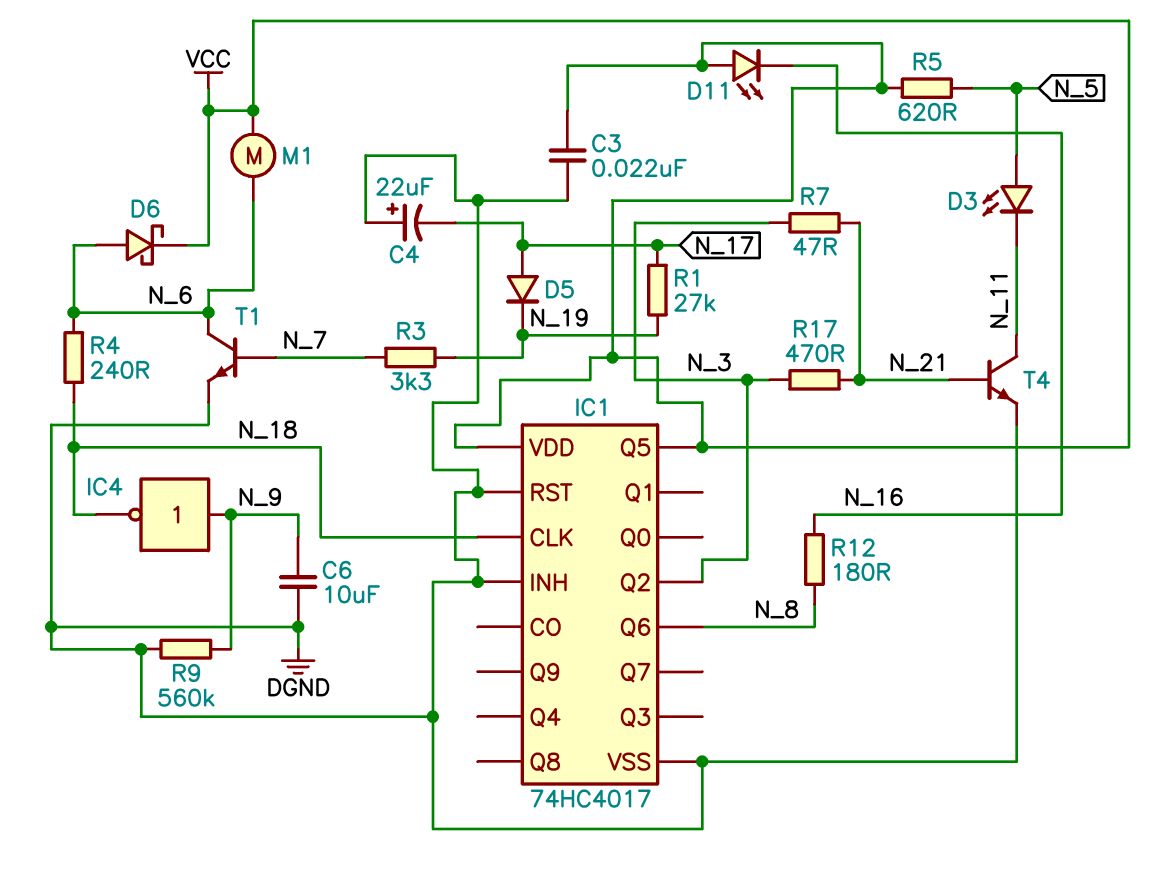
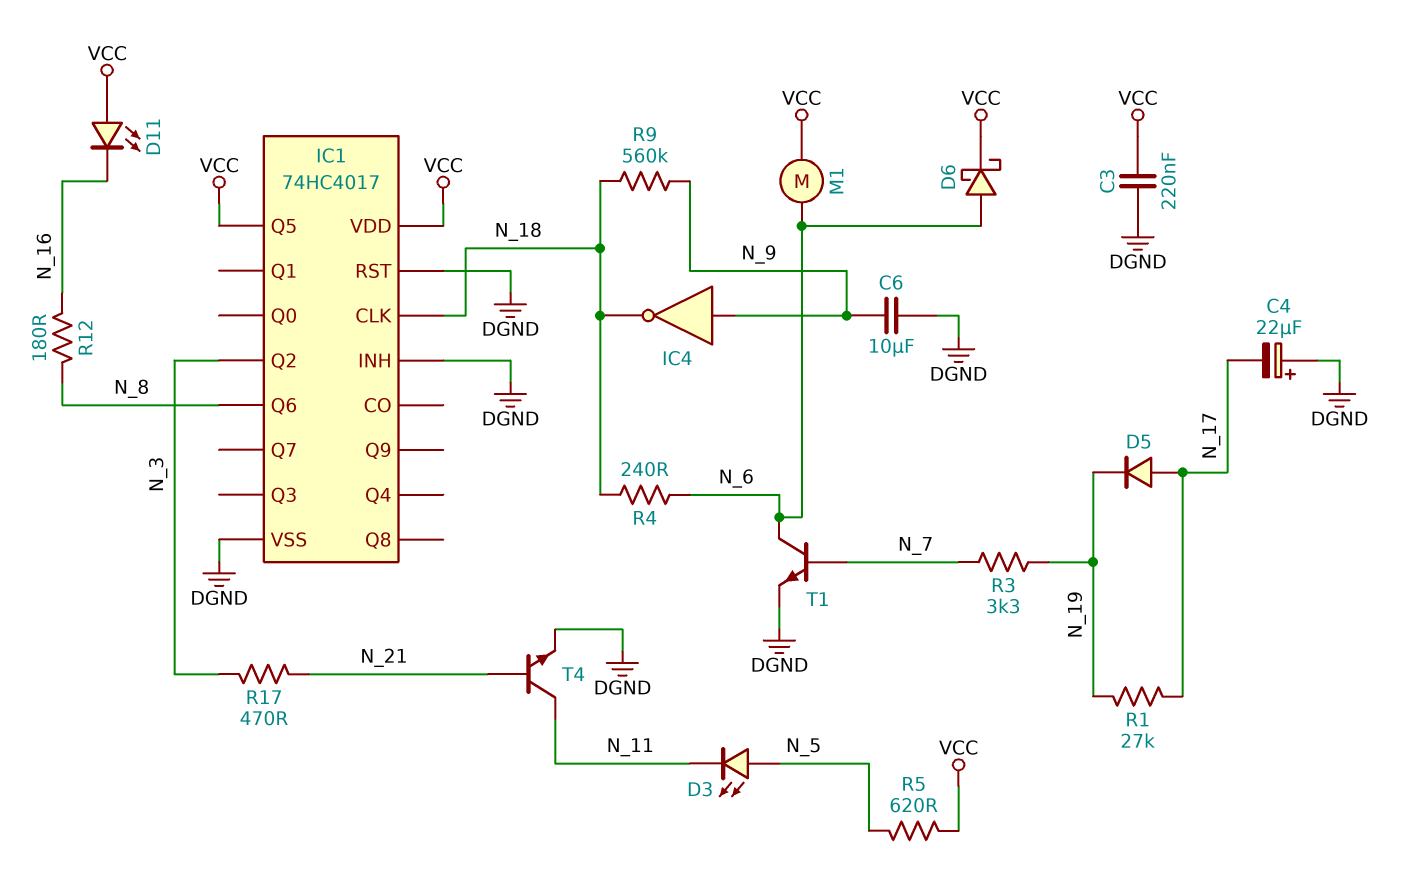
C3: 22nF (DGND, VCC) -> 220nF (DGND, VCC)
R7: 47 (N_3, N_21) -> none
R9: 560k (DGND, N_9) -> 560k (N_9, N_18)

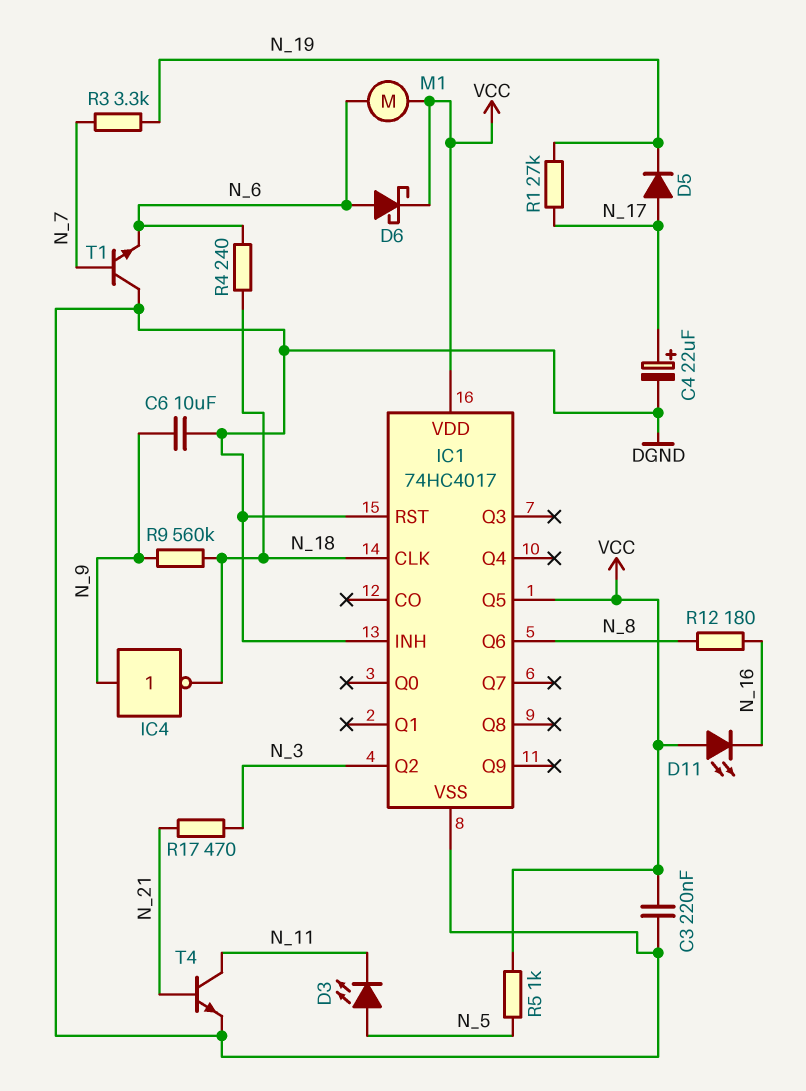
C4: 22uF (plus DGND, minus N_17) -> 22uF (plus N_17, minus DGND)
R5: 620 (N_5, VCC) -> 1k (N_5, VCC)
T1: NPN (B N_7, C N_6, E DGND) -> NPN (B N_7, C DGND, E N_6)

